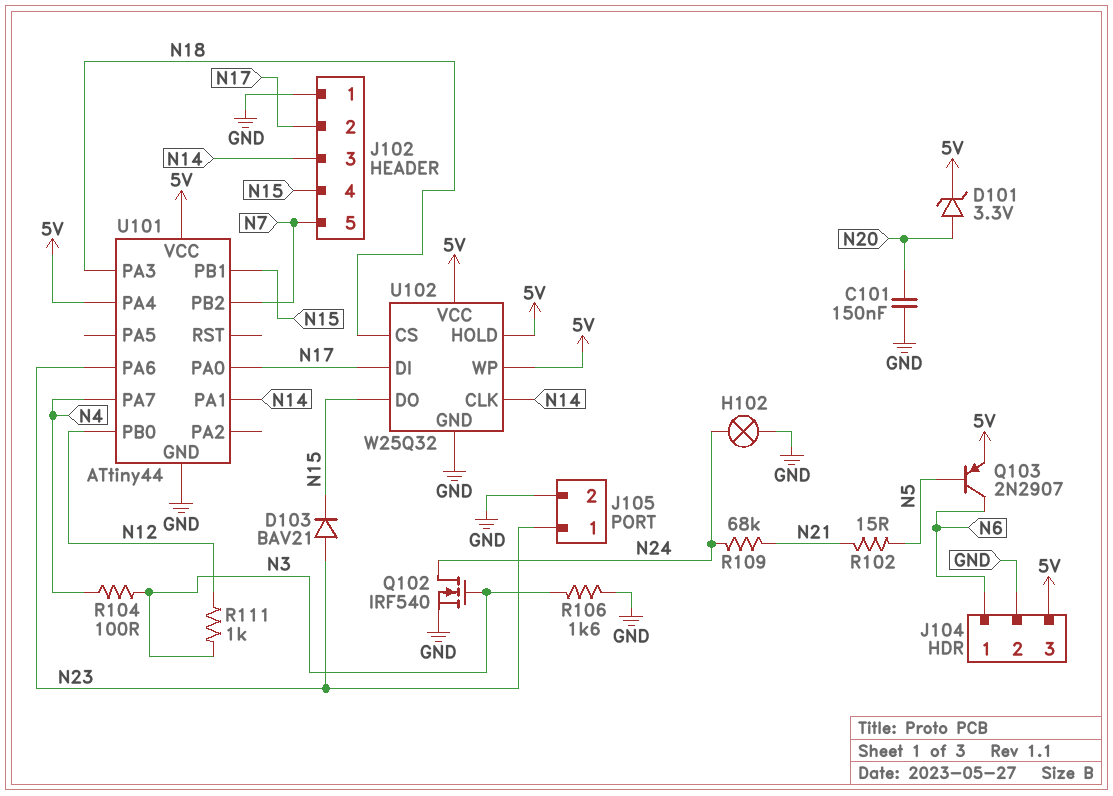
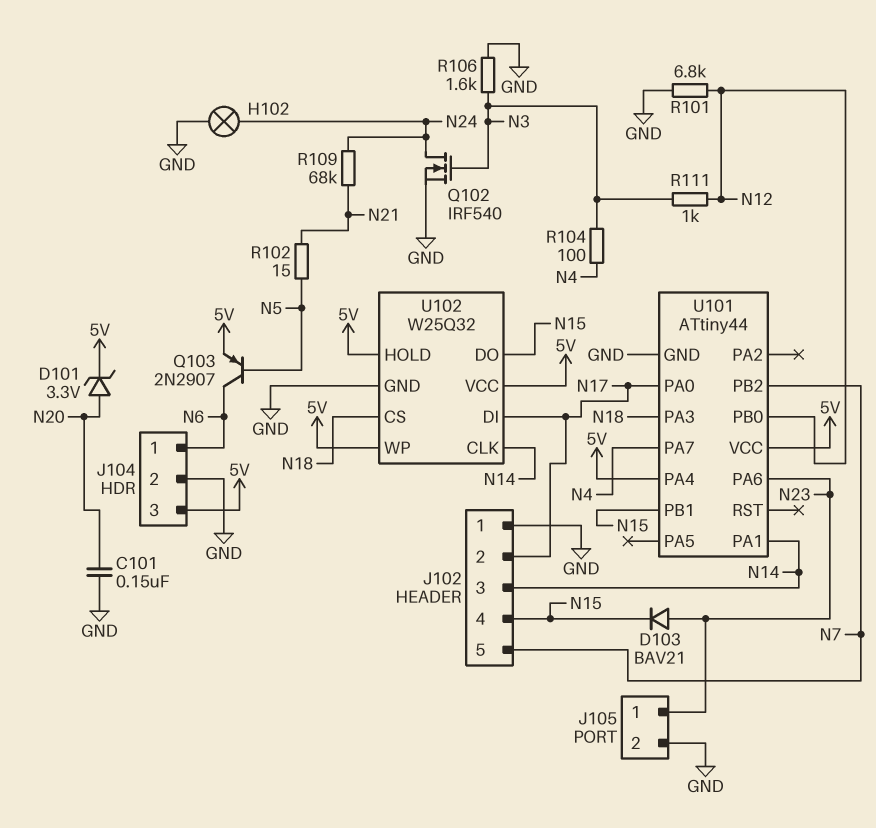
R101: none -> 6.8k (GND, N12)

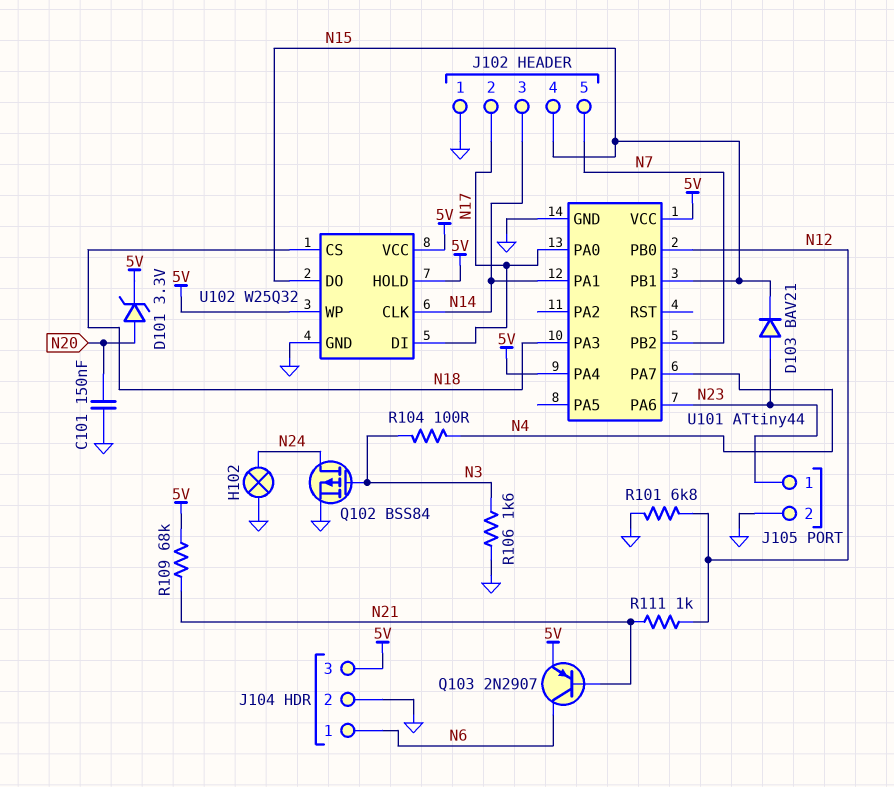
Q102: NMOS IRF540 (G N3, D N24, S GND) -> PMOS BSS84 (G N3, D N24, S GND)
Q103: PNP 2N2907 (B N5, C N6, E 5V) -> PNP 2N2907 (B N21, C N6, E 5V)
R102: 15 (N5, N21) -> none
R109: 68k (N21, N24) -> 68k (5V, N21)
R111: 1k (N3, N12) -> 1k (N12, N21)

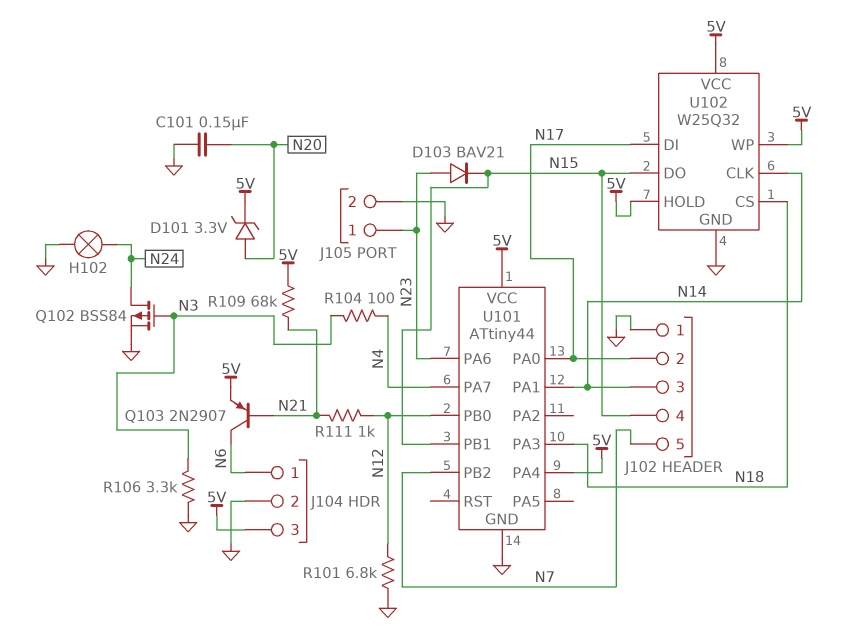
R106: 1.6k (GND, N3) -> 3.3k (GND, N3)

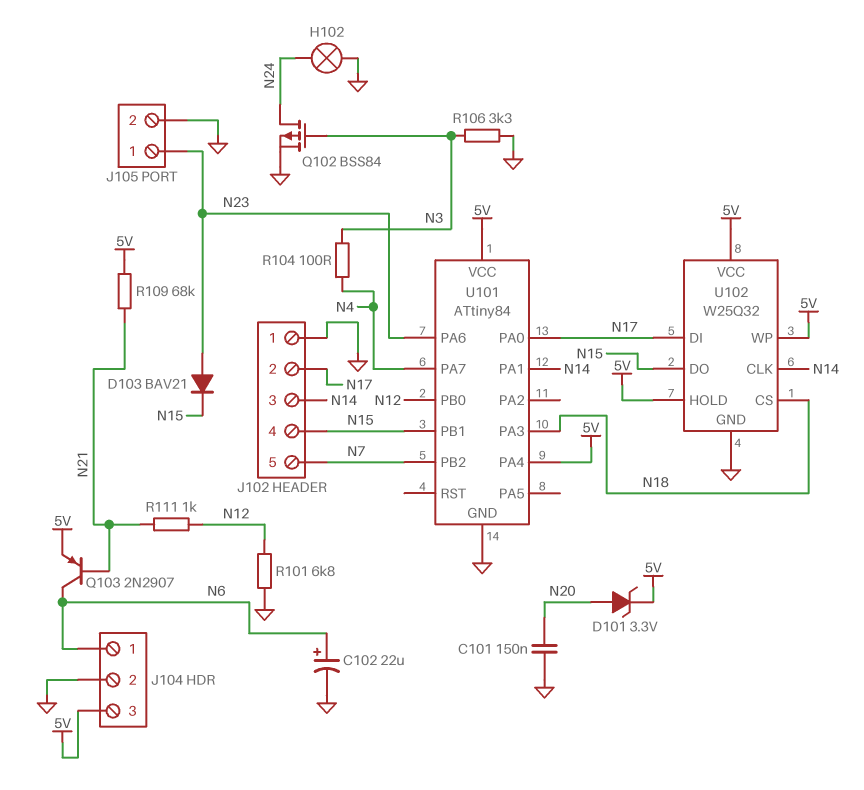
C102: none -> 22uF (plus N6, minus GND)
U101: ATtiny44 -> ATtiny84

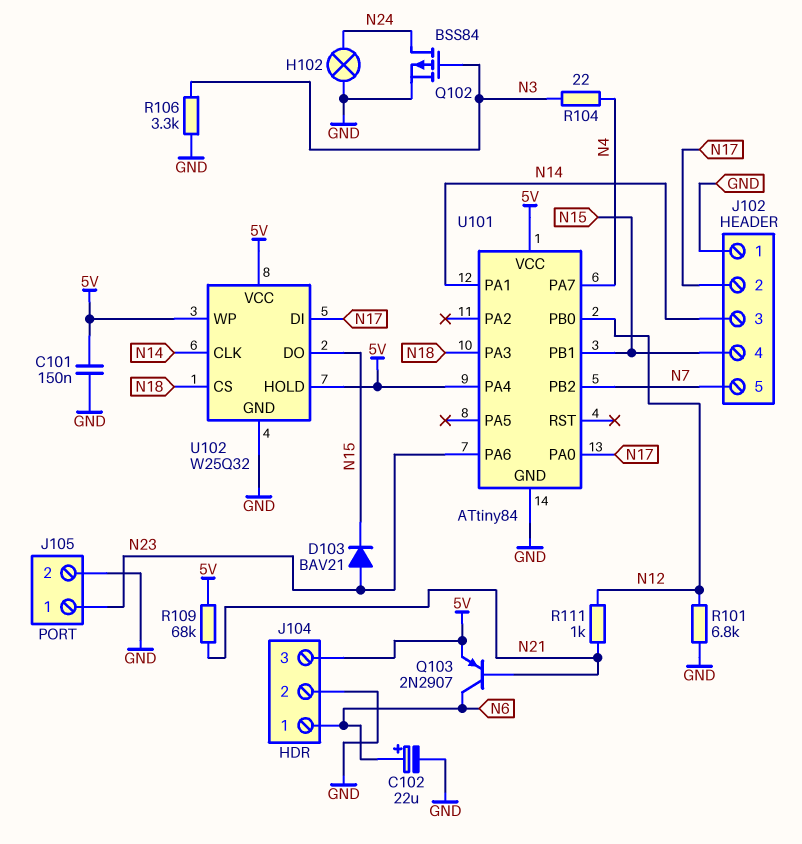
C101: 150nF (GND, N20) -> 150nF (5V, GND)
D101: zener 3.3V (A N20, K 5V) -> none
R104: 100 (N3, N4) -> 22 (N3, N4)

